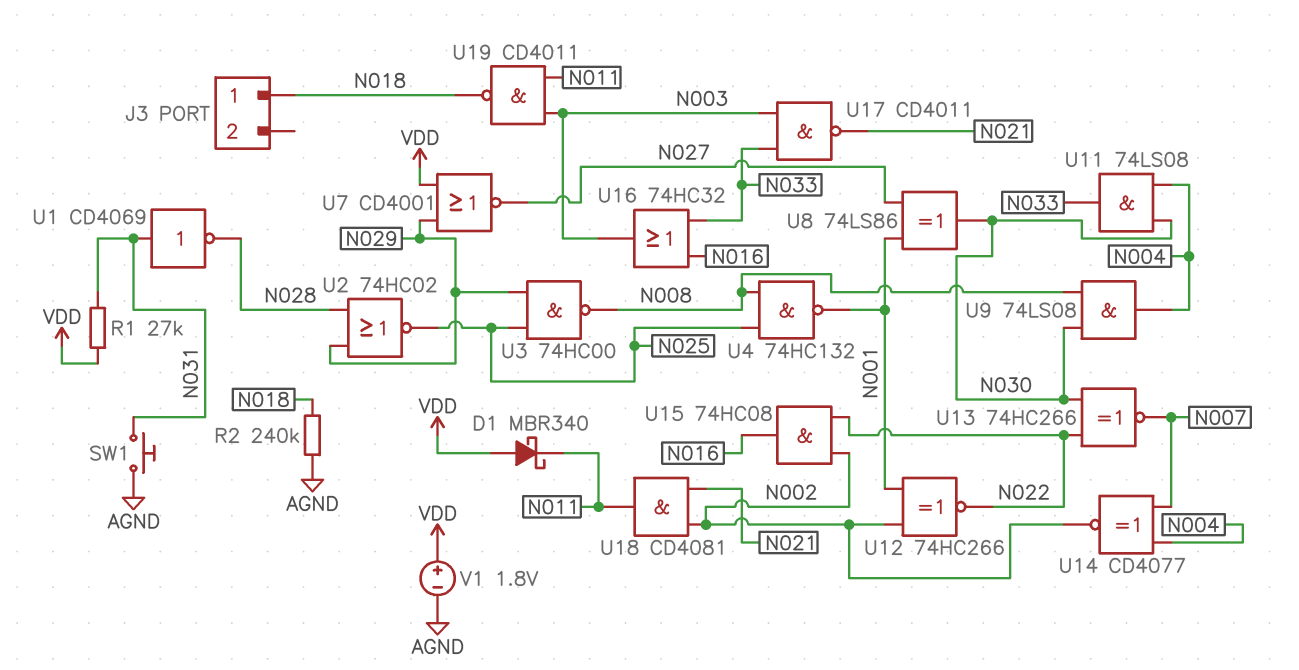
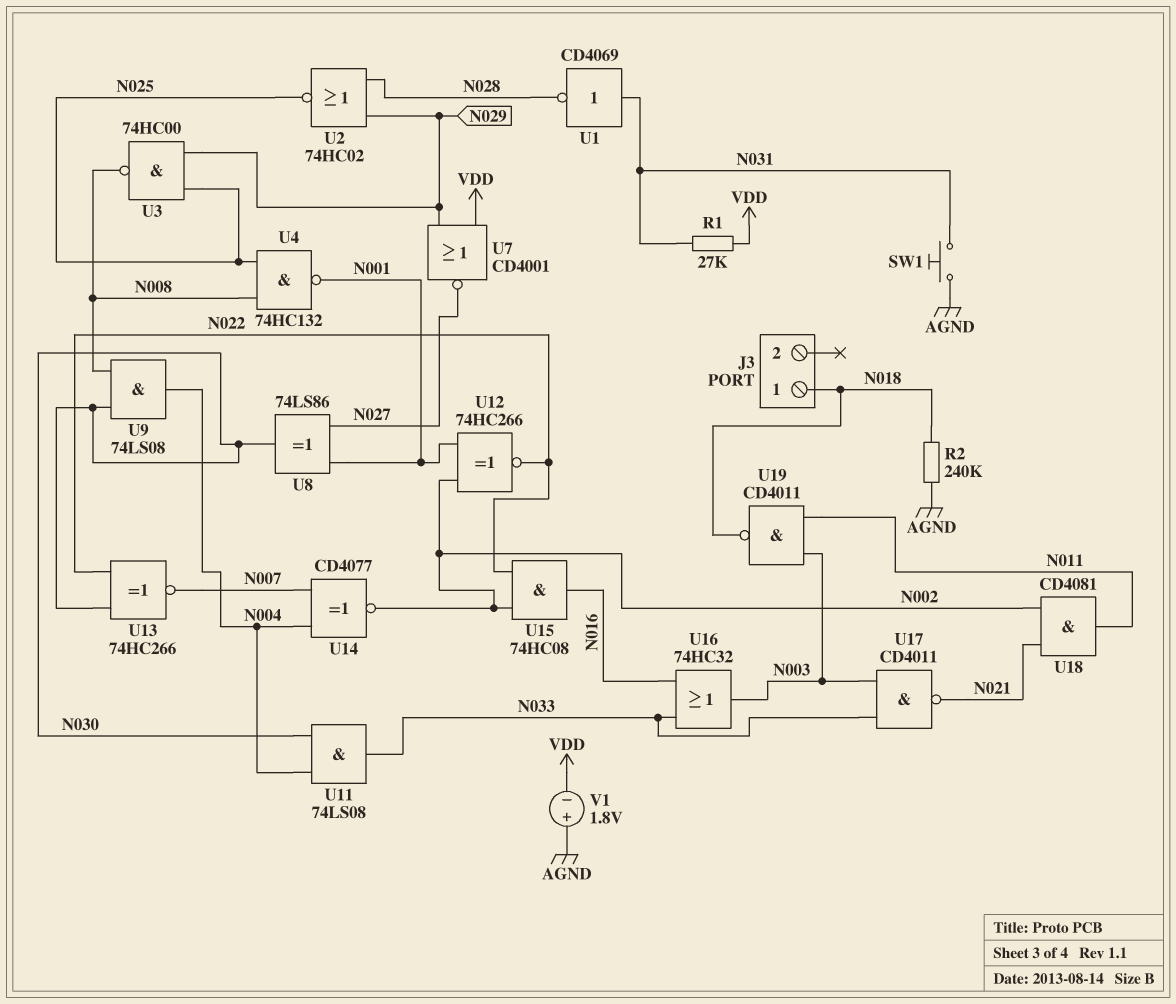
D1: schottky MBR340 (A VDD, K N011) -> none
V1: 1.8V (plus VDD, minus AGND) -> 1.8V (plus AGND, minus VDD)

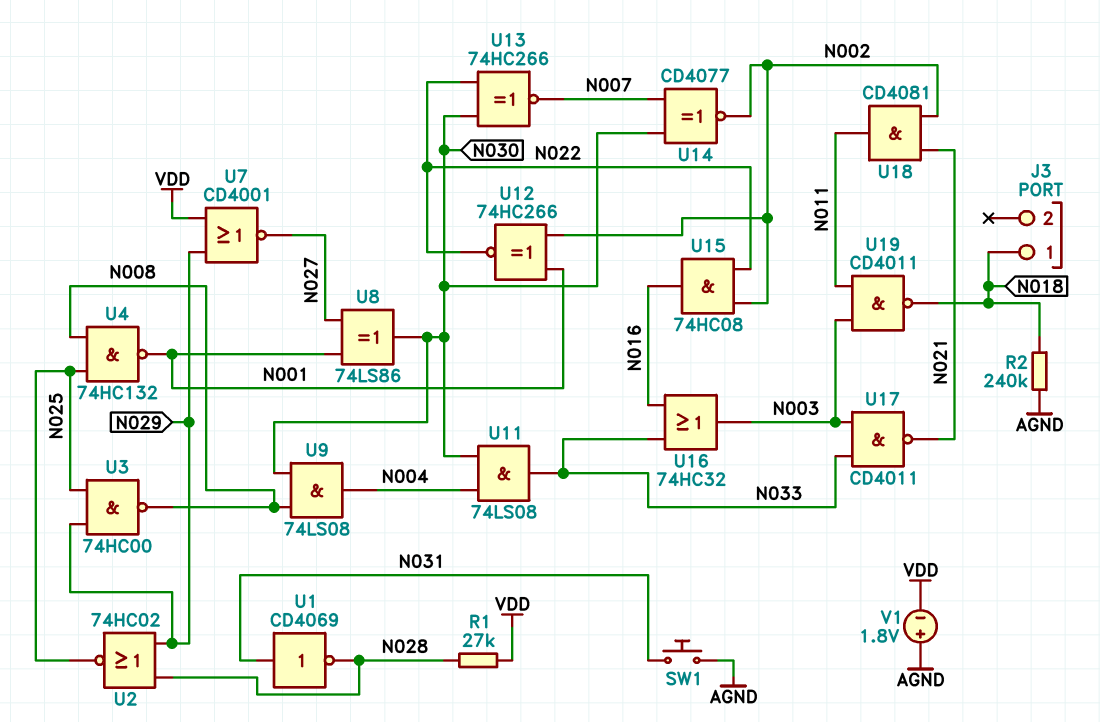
R1: 27k (N031, VDD) -> 27k (N028, VDD)
U14: XNOR CD4077 (in N004, in N007, out N002) -> XNOR CD4077 (in N007, in N030, out N002)

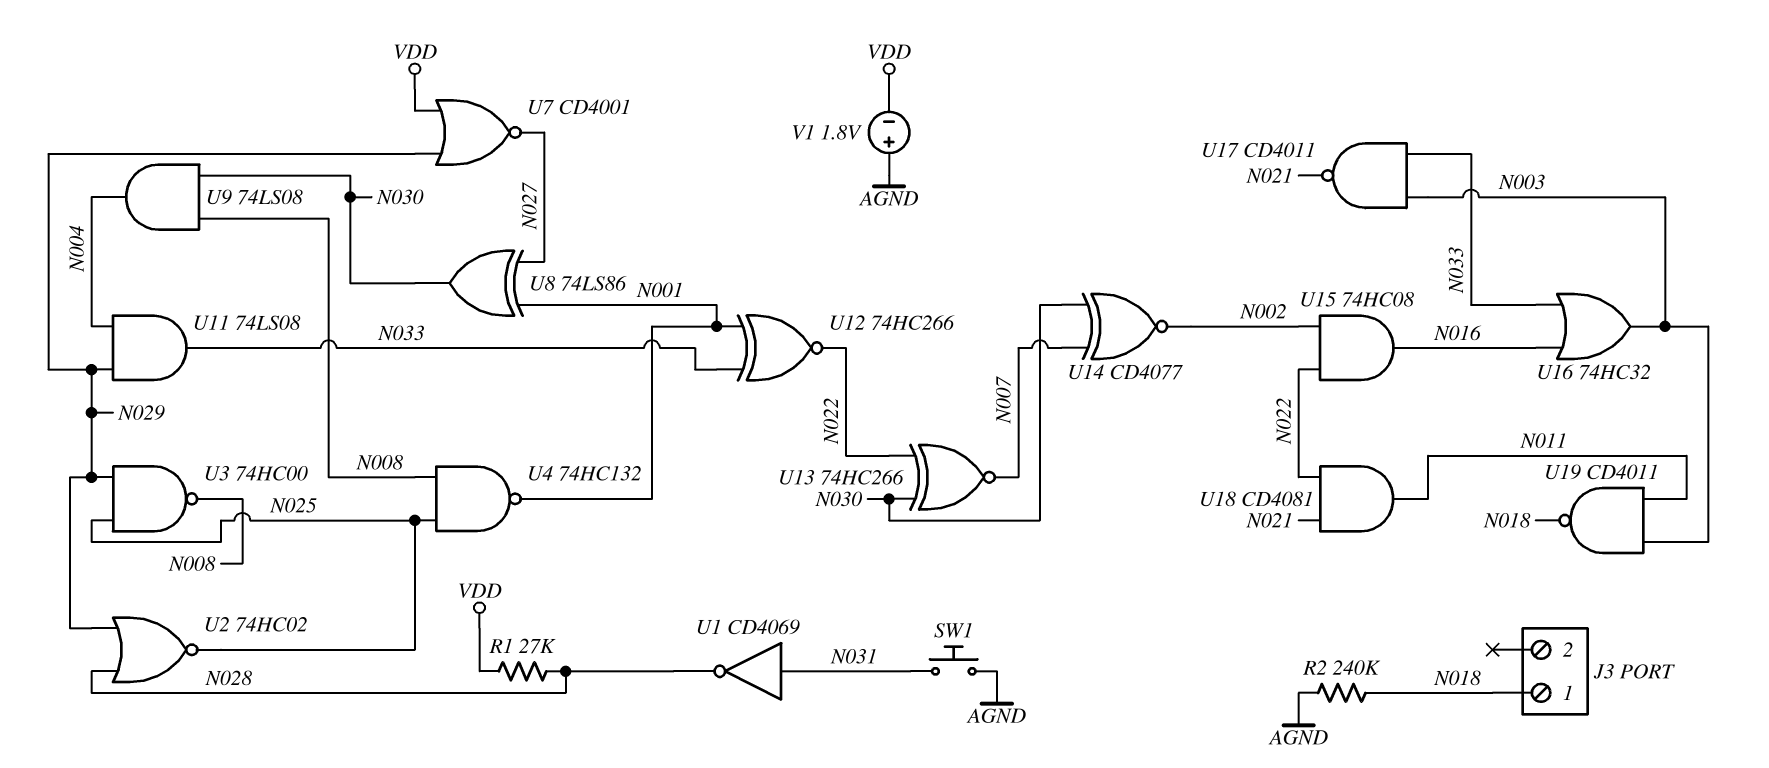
U11: AND 74LS08 (in N004, in N030, out N033) -> AND 74LS08 (in N004, in N029, out N033)
U12: XNOR 74HC266 (in N001, in N002, out N022) -> XNOR 74HC266 (in N001, in N033, out N022)
U18: AND CD4081 (in N002, in N021, out N011) -> AND CD4081 (in N021, in N022, out N011)

